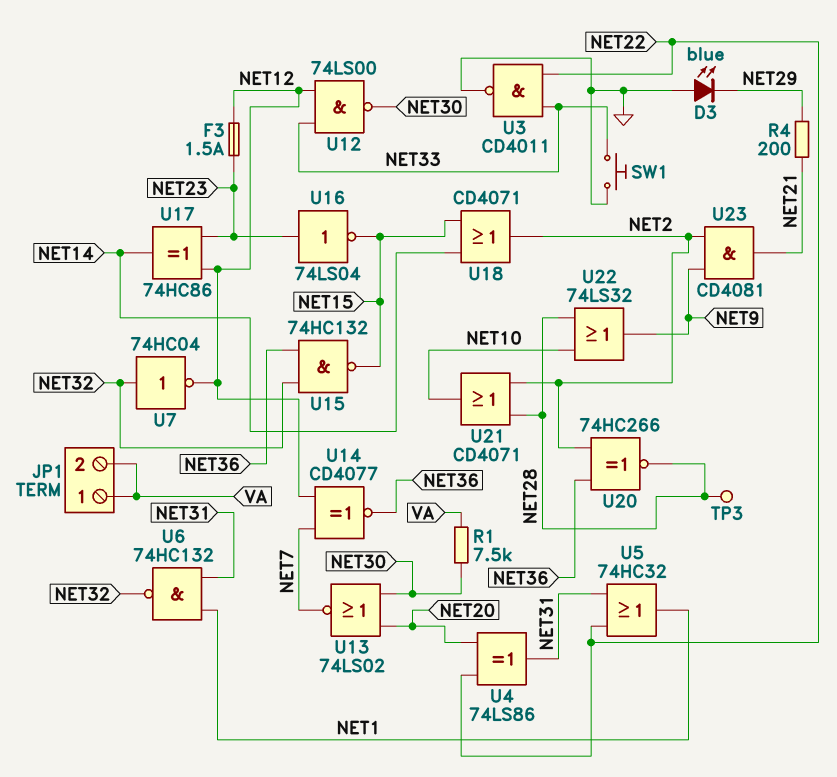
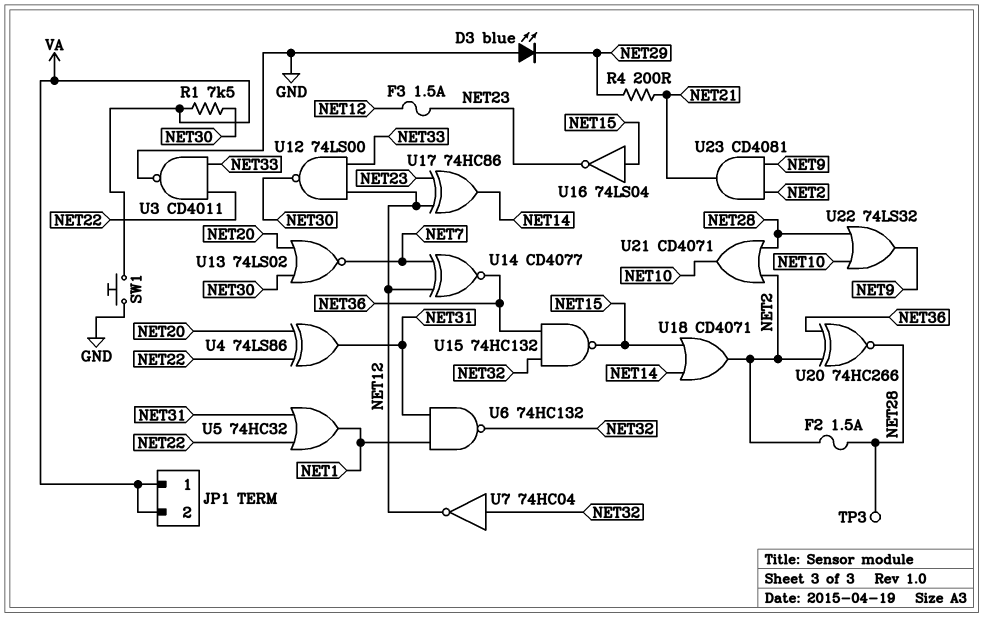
F2: none -> 1.5A (NET2, NET28)
SW1: button (GND, NET33) -> button (GND, VA)
U16: NOT 74LS04 (in NET23, out NET15) -> NOT 74LS04 (in NET15, out NET23)

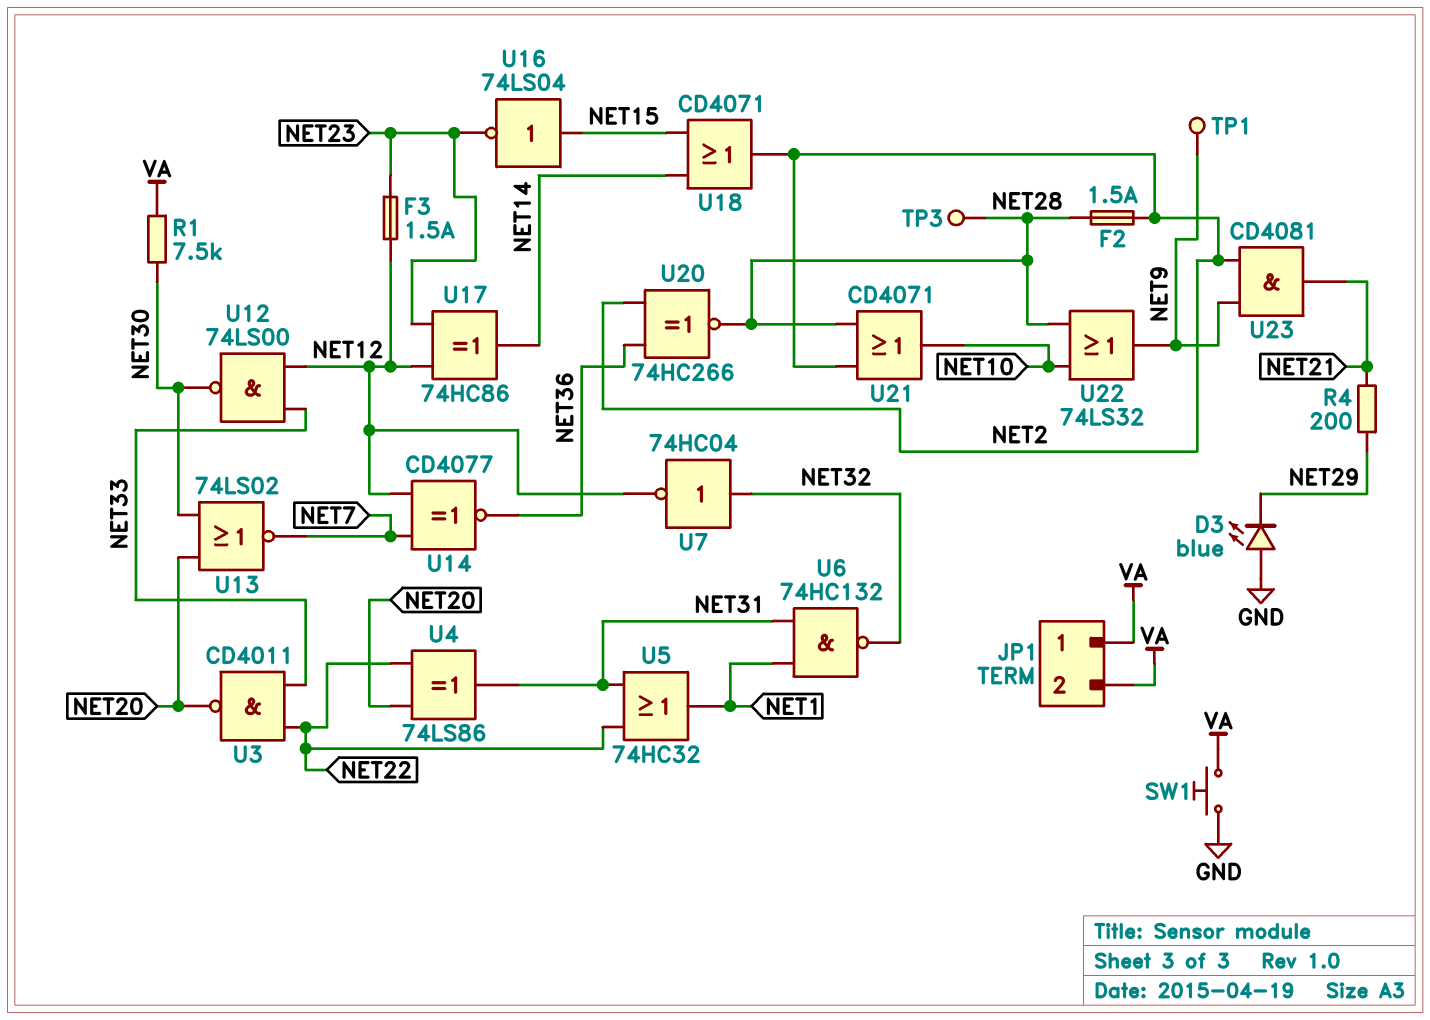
TP1: none -> test point (NET9)
U3: NAND CD4011 (in NET22, in NET33, out GND) -> NAND CD4011 (in NET22, in NET33, out NET20)
U15: NAND 74HC132 (in NET32, in NET36, out NET15) -> none

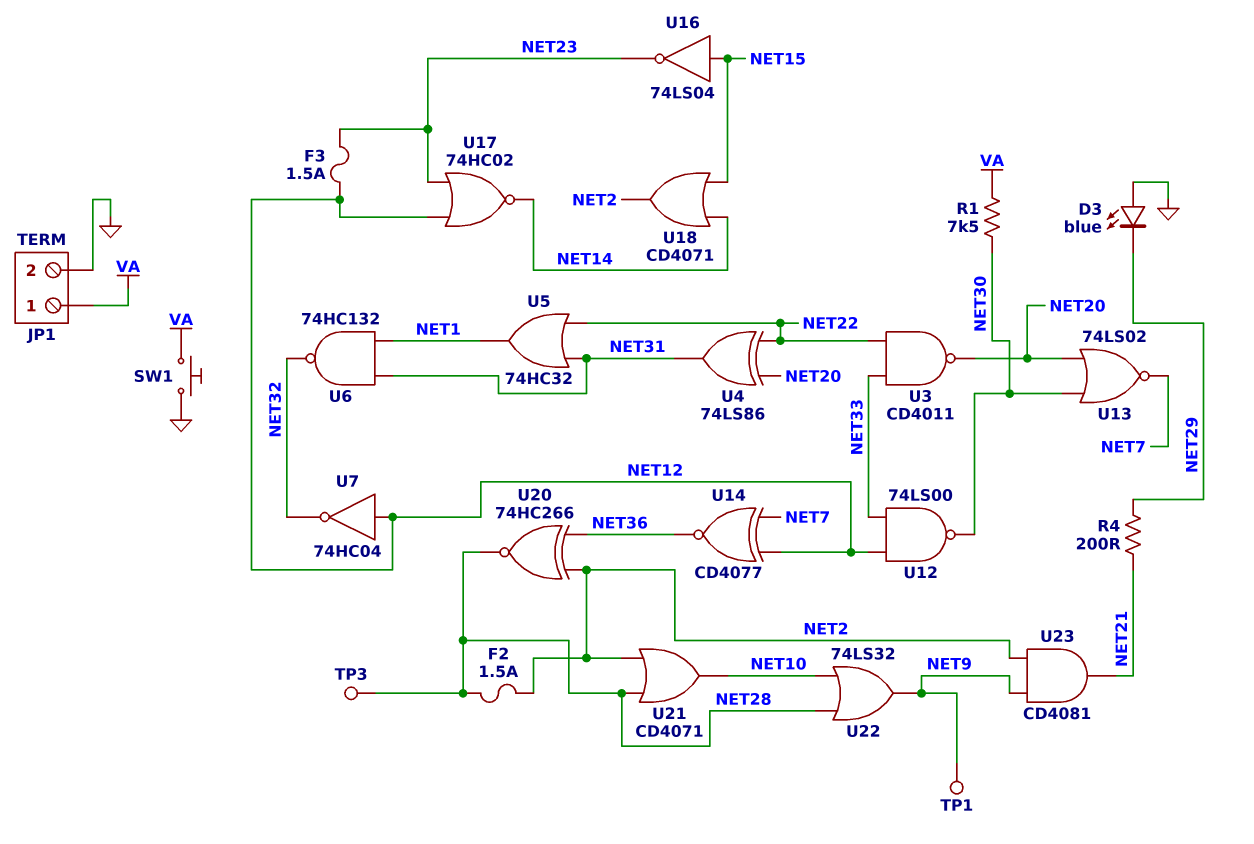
JP1 pin 2: VA -> GND
U7: NOT 74HC04 (in NET32, out NET12) -> NOT 74HC04 (in NET12, out NET32)
U17: XOR 74HC86 (in NET12, in NET23, out NET14) -> NOR 74HC02 (in NET12, in NET23, out NET14)

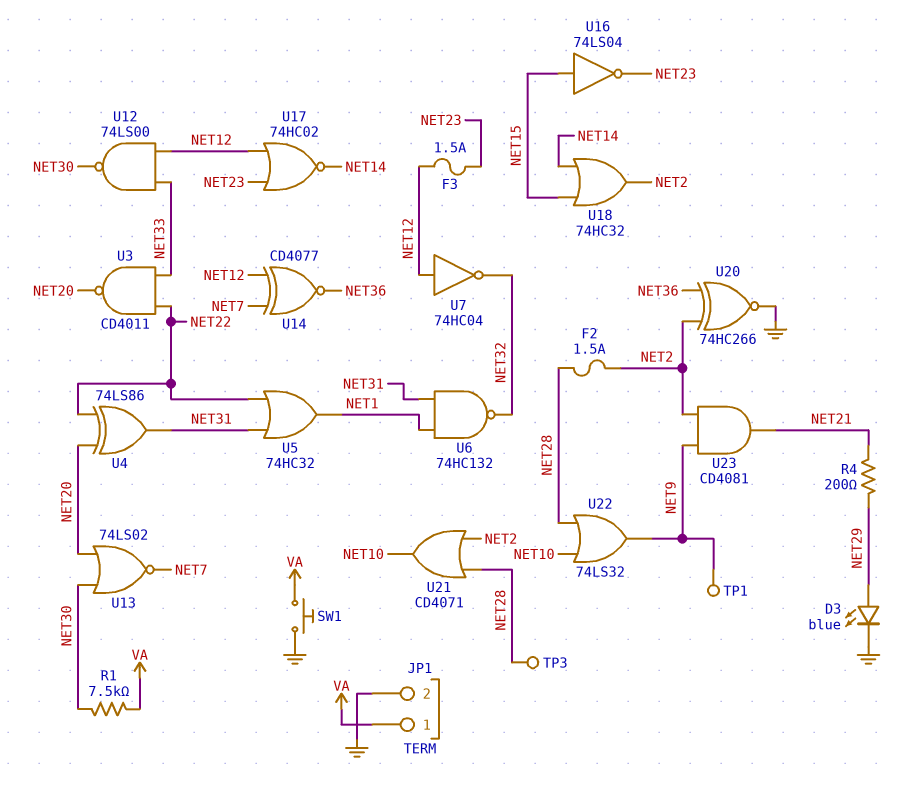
D3: LED blue (A GND, K NET29) -> LED blue (A NET29, K GND)
U18: OR CD4071 (in NET14, in NET15, out NET2) -> OR 74HC32 (in NET14, in NET15, out NET2)
U20: XNOR 74HC266 (in NET2, in NET36, out NET28) -> XNOR 74HC266 (in NET2, in NET36, out GND)

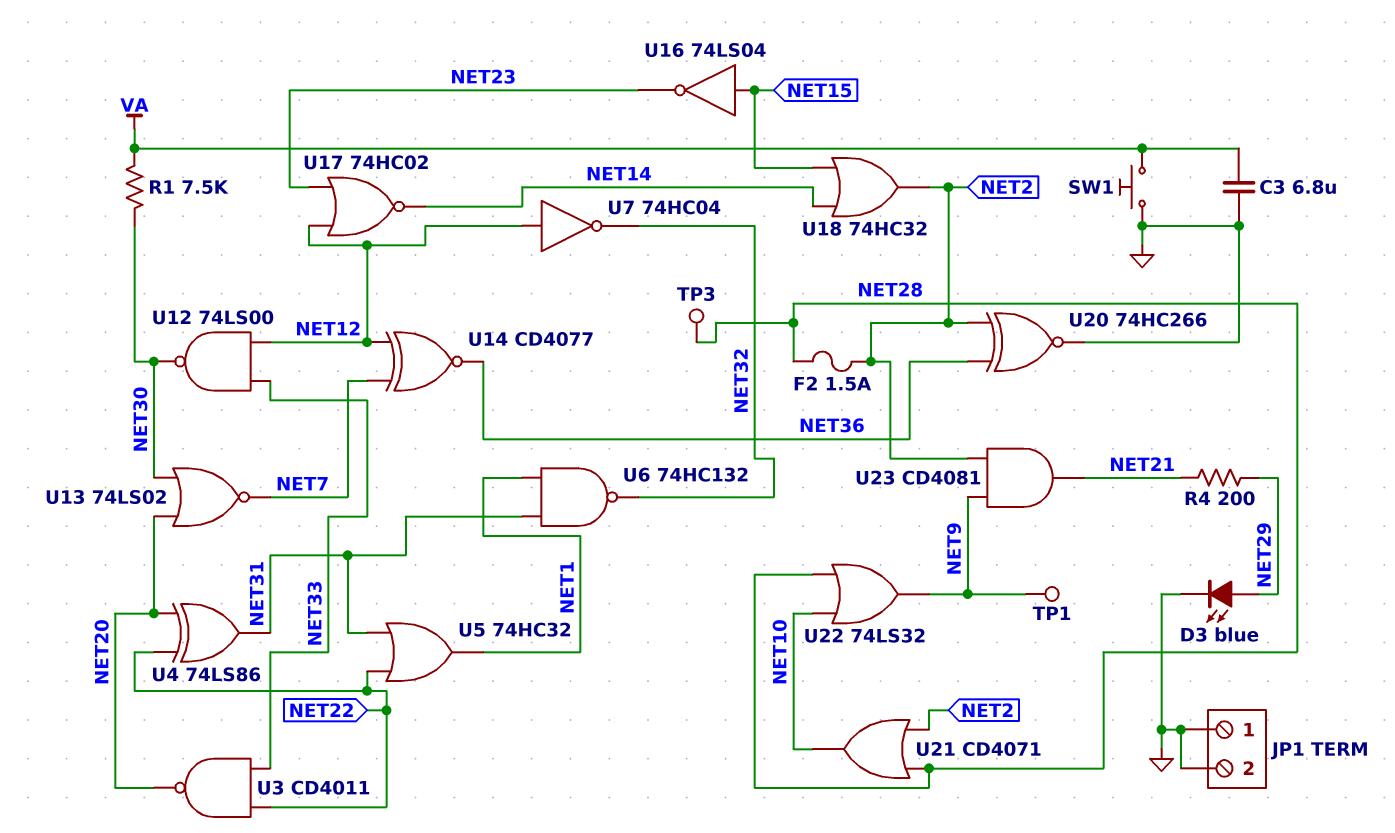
C3: none -> 6.8uF (GND, VA)
F3: 1.5A (NET12, NET23) -> none
JP1 pin 1: VA -> GND

